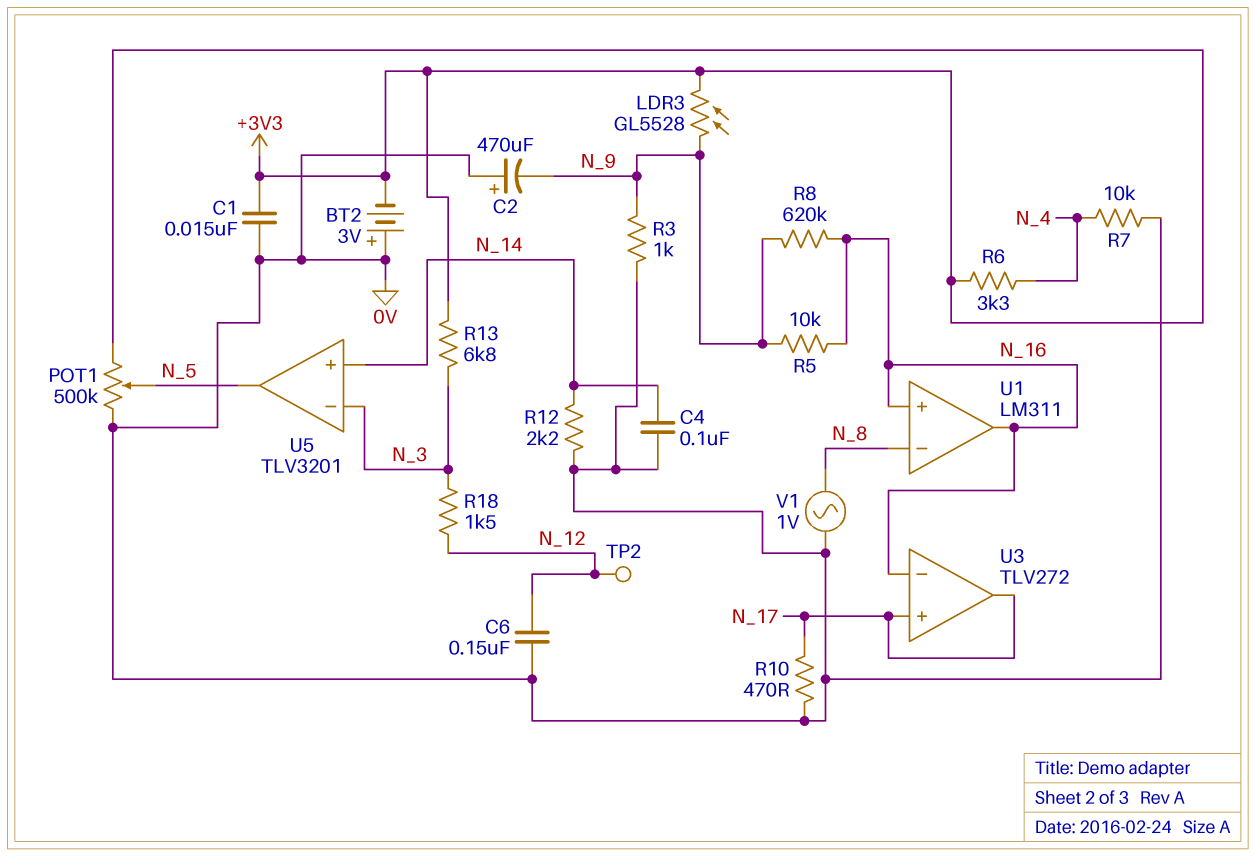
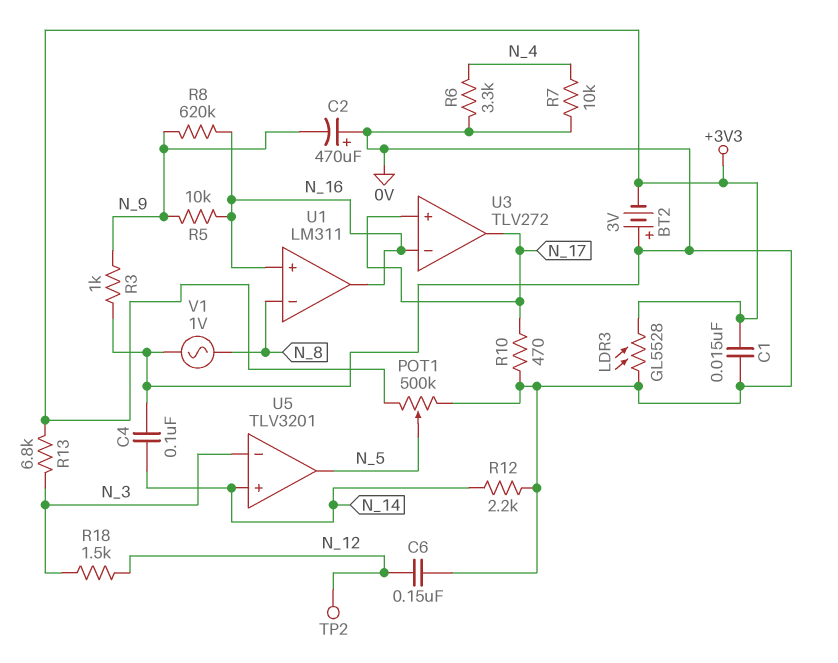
LDR3: GL5528 (+3V3, N_9) -> GL5528 (+3V3, 0V)
R6: 3.3k (+3V3, N_4) -> 3.3k (0V, N_4)

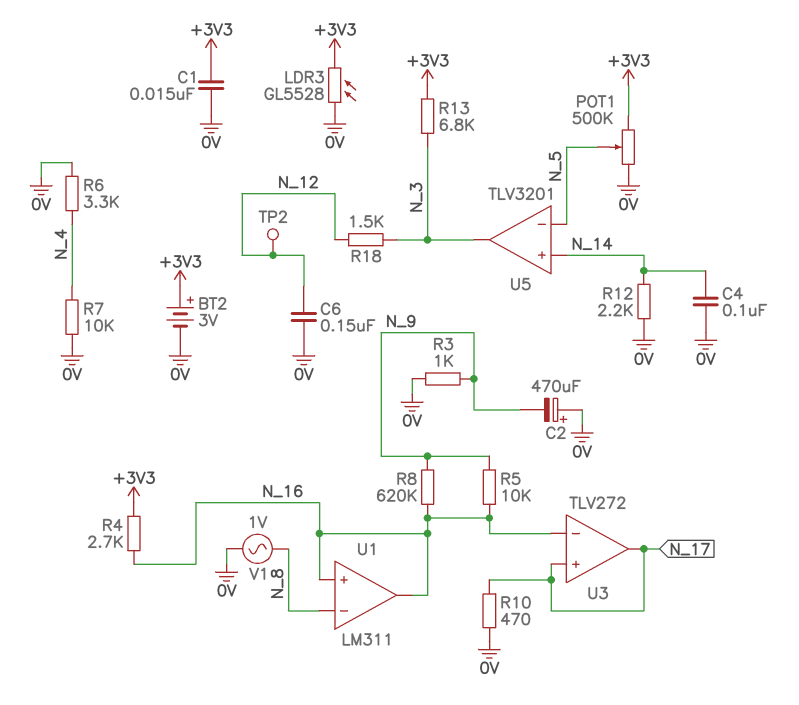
BT2: 3V (plus 0V, minus +3V3) -> 3V (plus +3V3, minus 0V)
R4: none -> 2.7k (+3V3, N_16)
U5 pin in-: N_3 -> N_5
U5 pin out: N_5 -> N_3

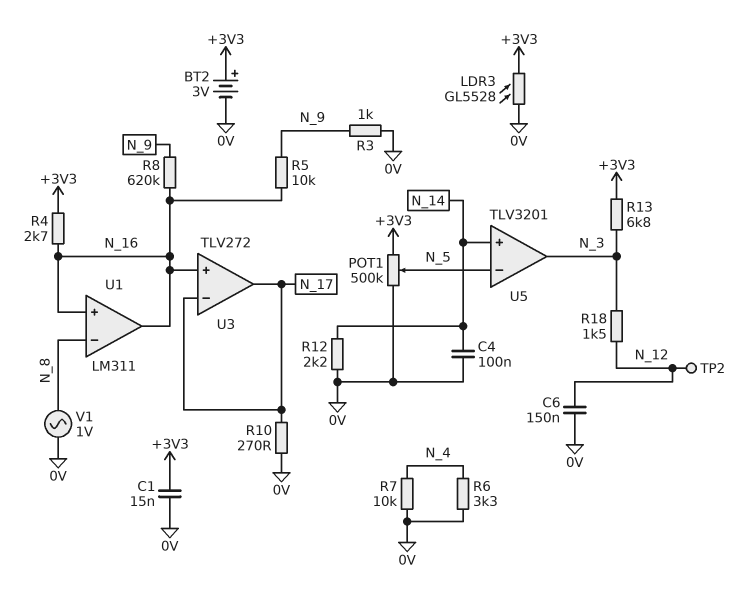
C2: 470uF (plus 0V, minus N_9) -> none
R10: 470 (0V, N_17) -> 270 (0V, N_17)
U3 pin in+: N_17 -> N_16
U3 pin in-: N_16 -> N_17

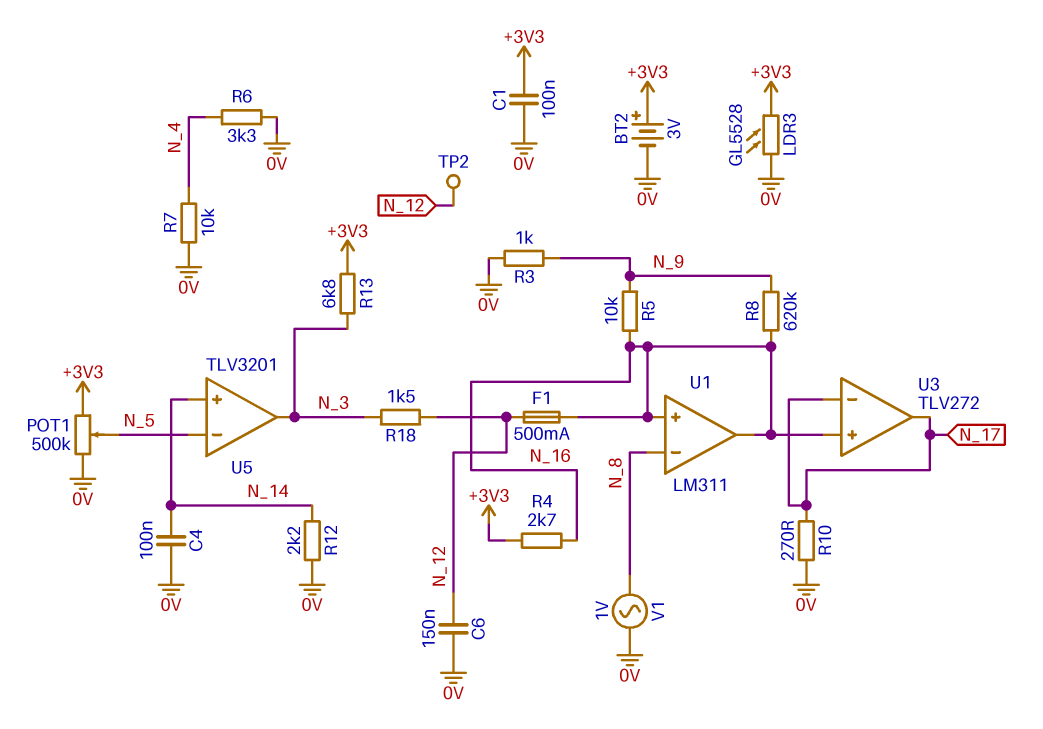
C1: 15nF (+3V3, 0V) -> 100nF (+3V3, 0V)
F1: none -> 500mA (N_12, N_16)

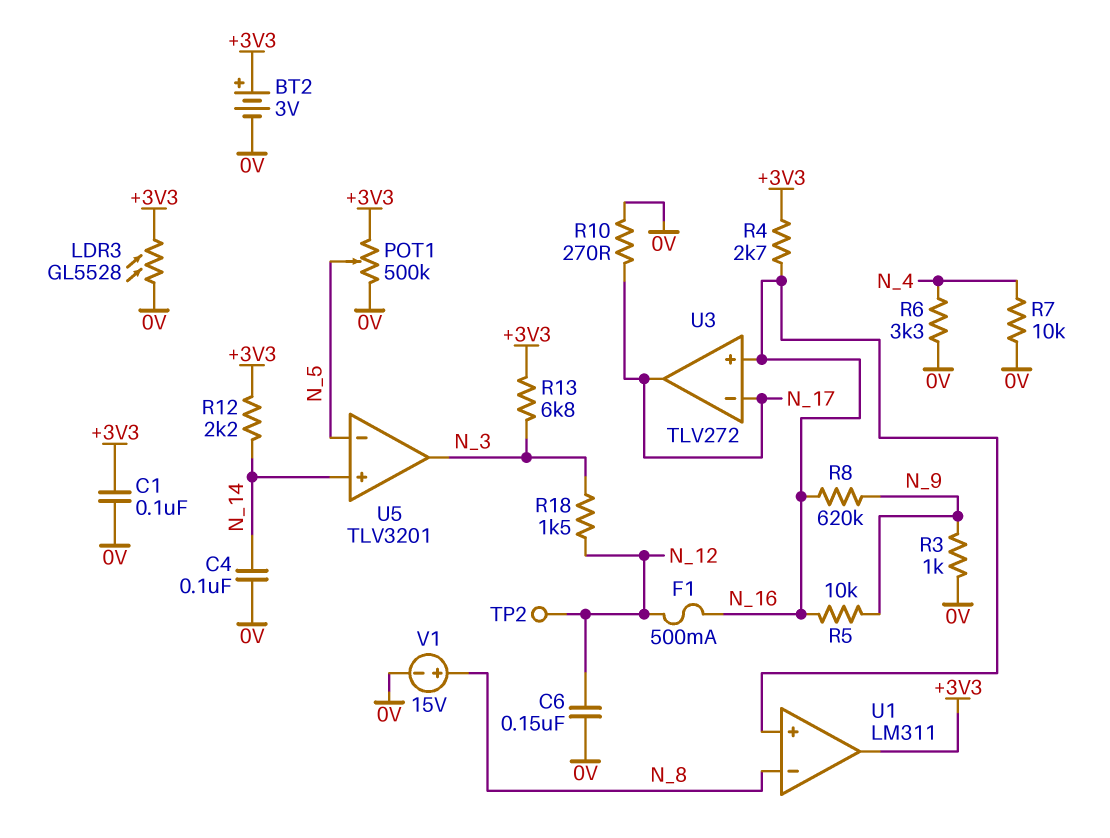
R12: 2.2k (0V, N_14) -> 2.2k (+3V3, N_14)
U1 pin out: N_16 -> +3V3
V1: AC 1V (0V, N_8) -> 15V (plus N_8, minus 0V)

